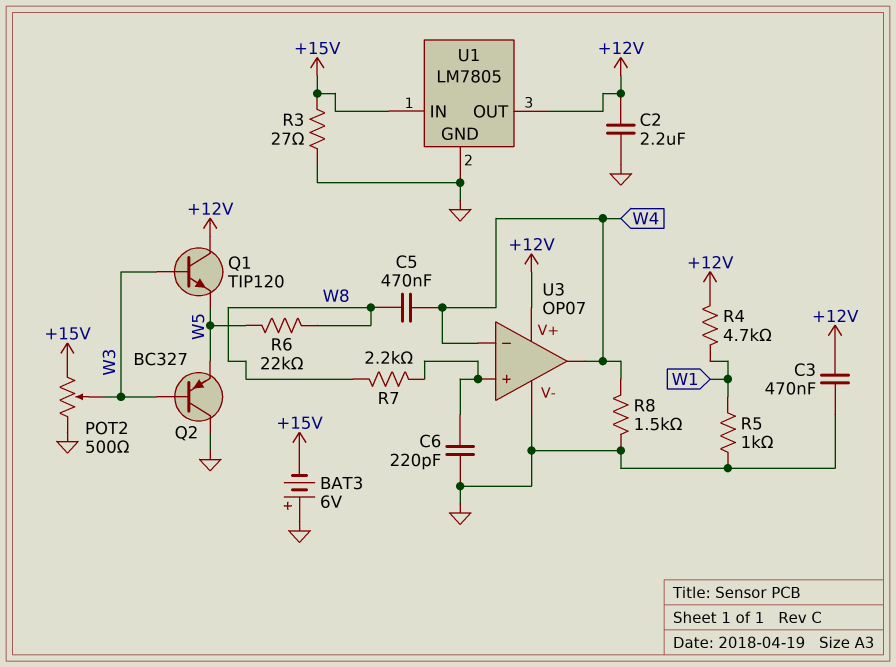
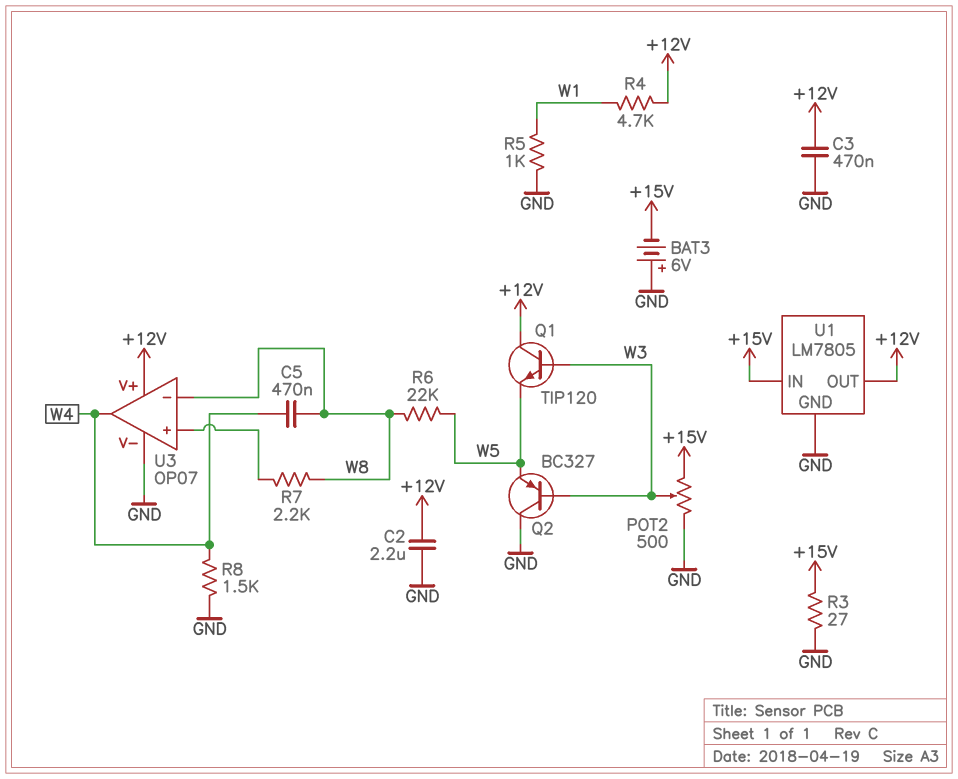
C6: 220pF (GND, U3/in+) -> none
U3 pin in-: W4 -> W8

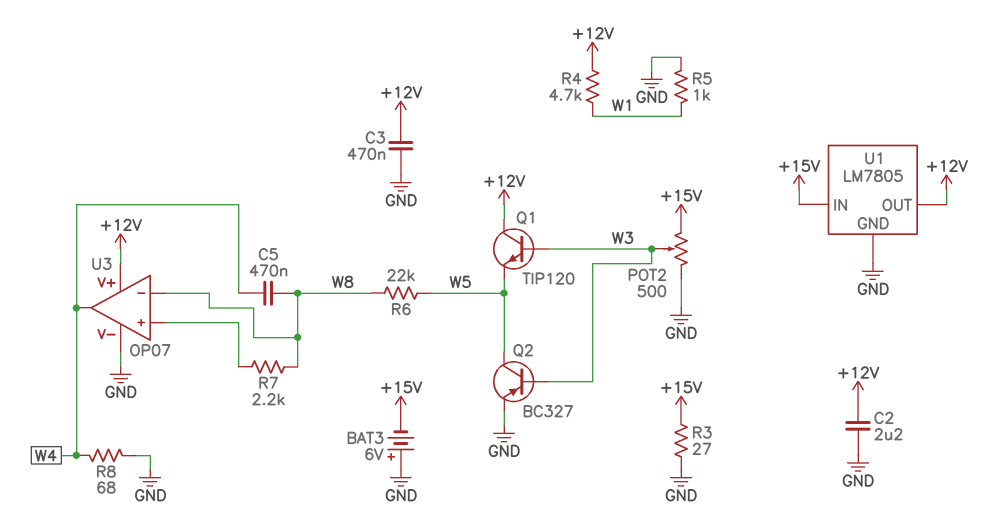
Q2: PNP BC327 (B W3, C GND, E W5) -> PNP BC327 (B W3, C W5, E GND)
R8: 1.5k (GND, W4) -> 68 (GND, W4)

